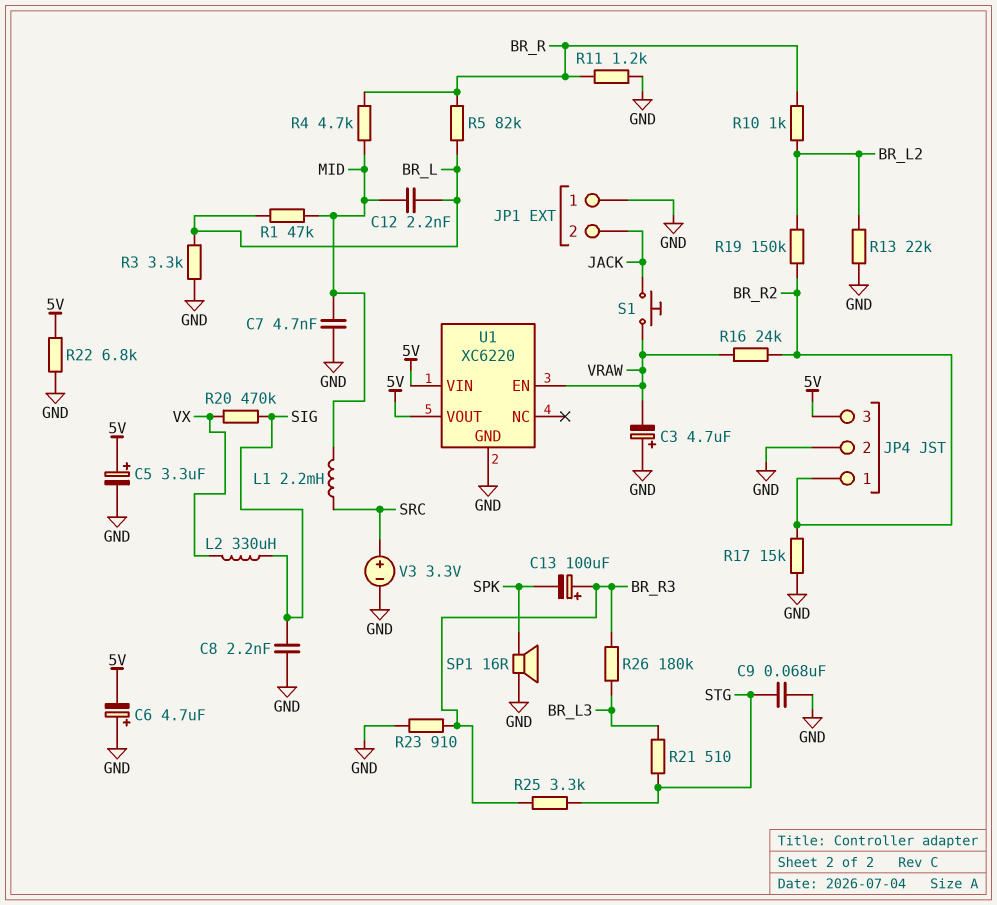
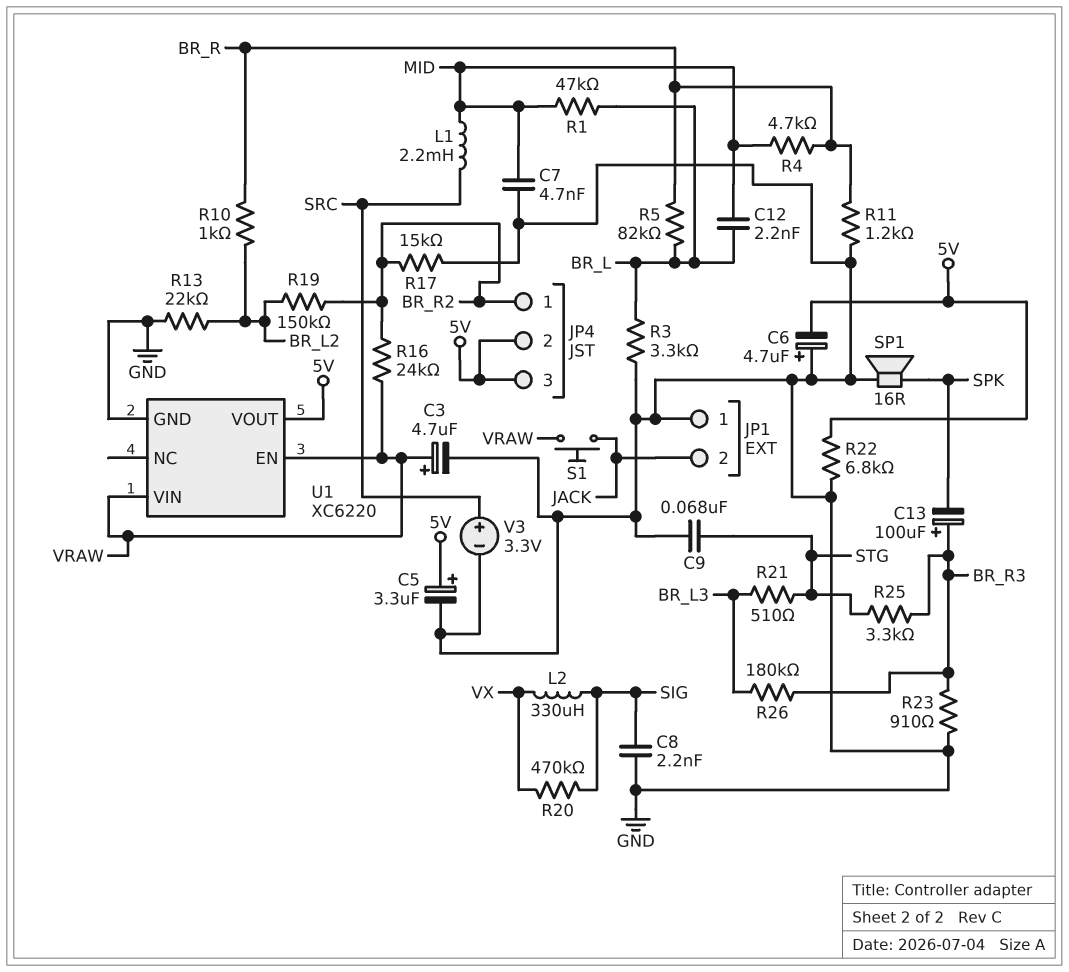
C3: 4.7uF (plus GND, minus VRAW) -> 4.7uF (plus VRAW, minus GND)
JP4 pin 2: GND -> 5V
U1 pin VIN: 5V -> VRAW

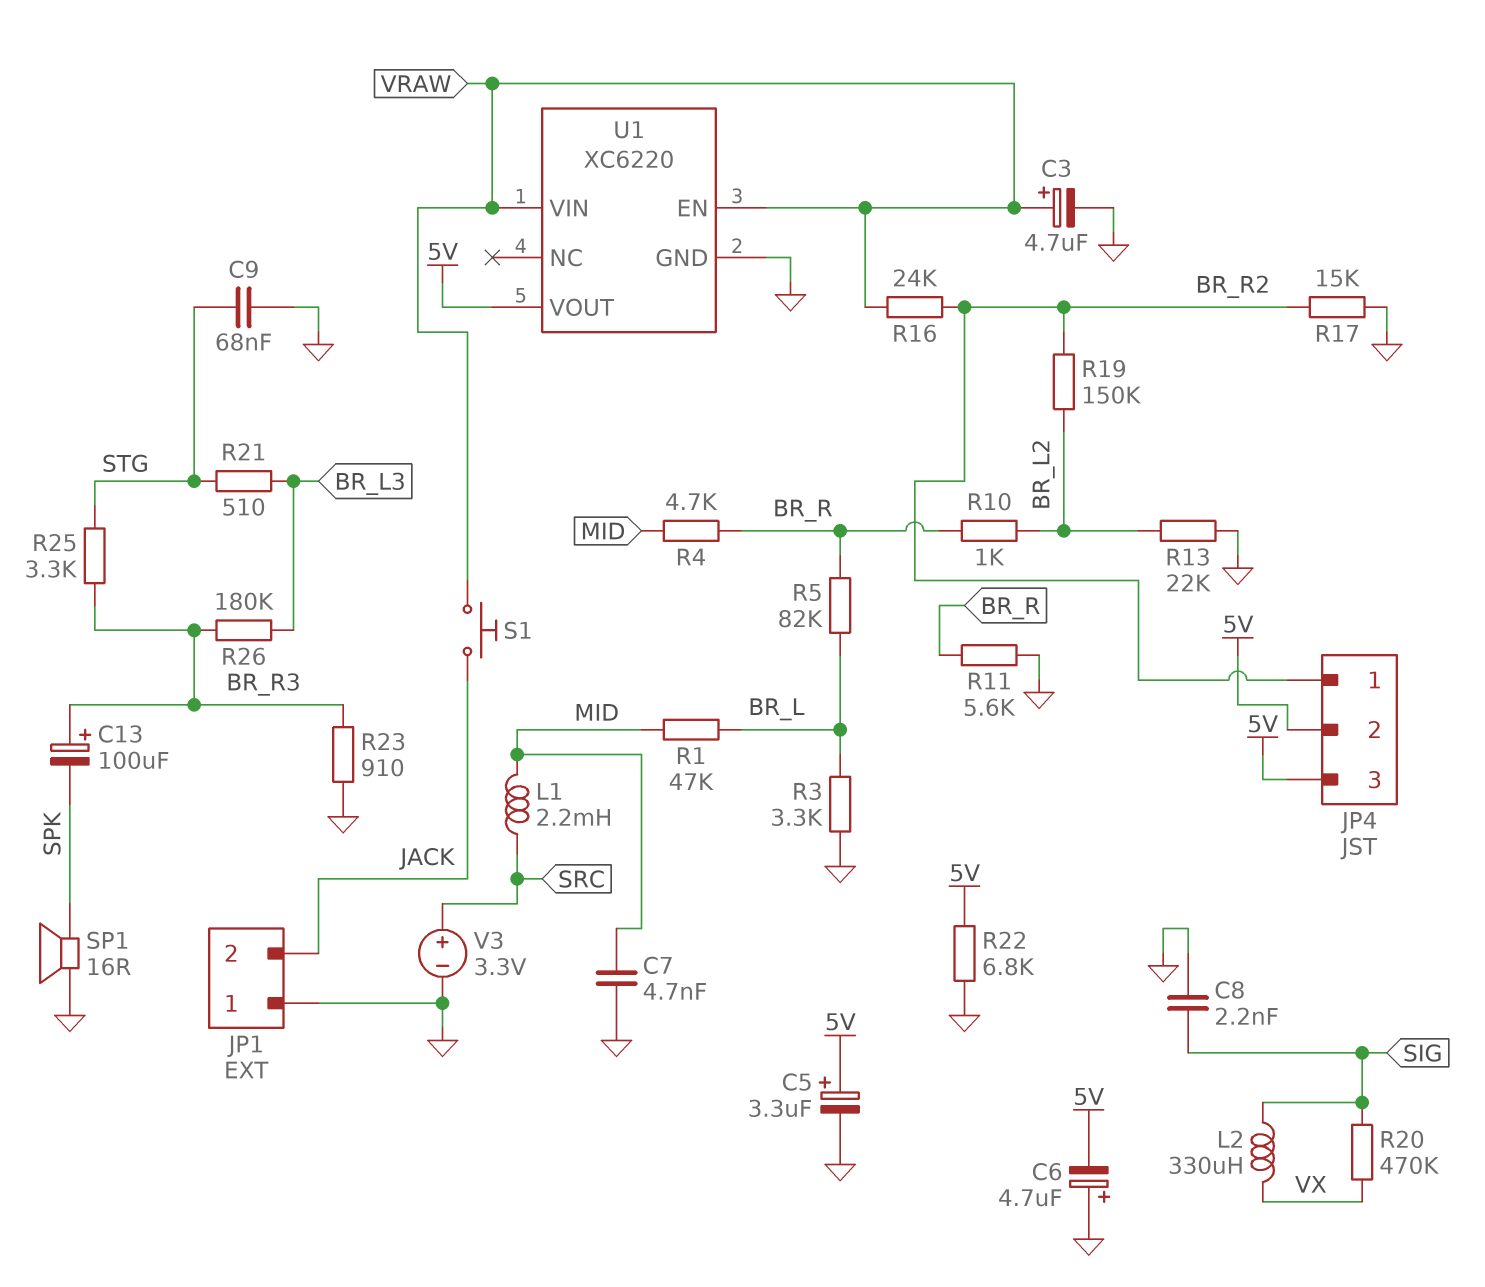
C12: 2.2nF (BR_L, MID) -> none
R11: 1.2k (BR_R, GND) -> 5.6k (BR_R, GND)

